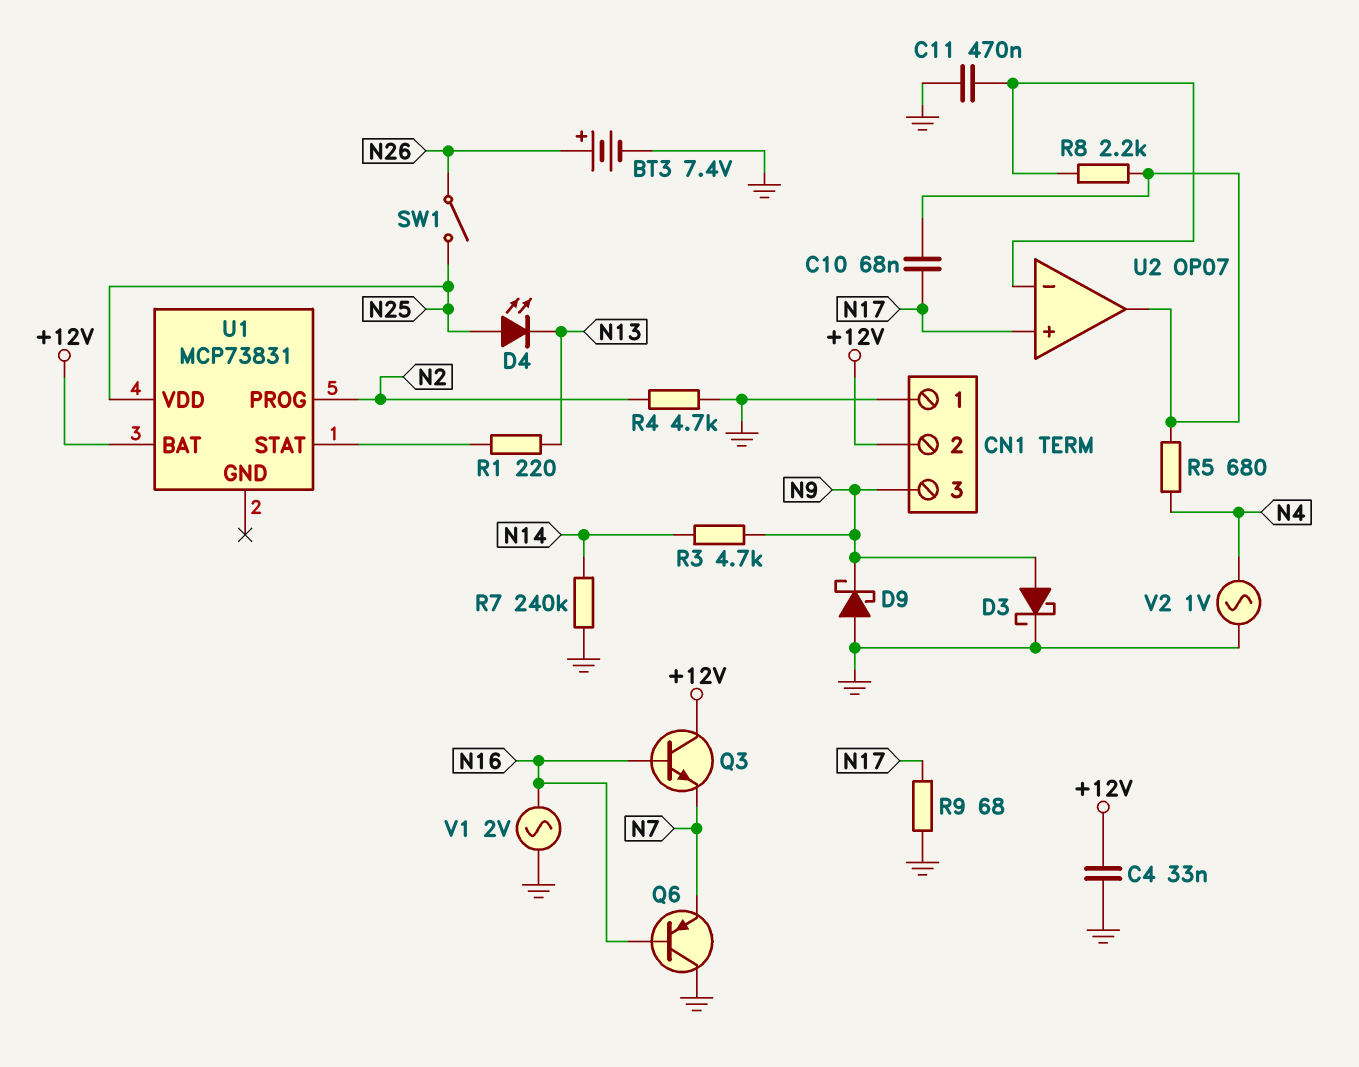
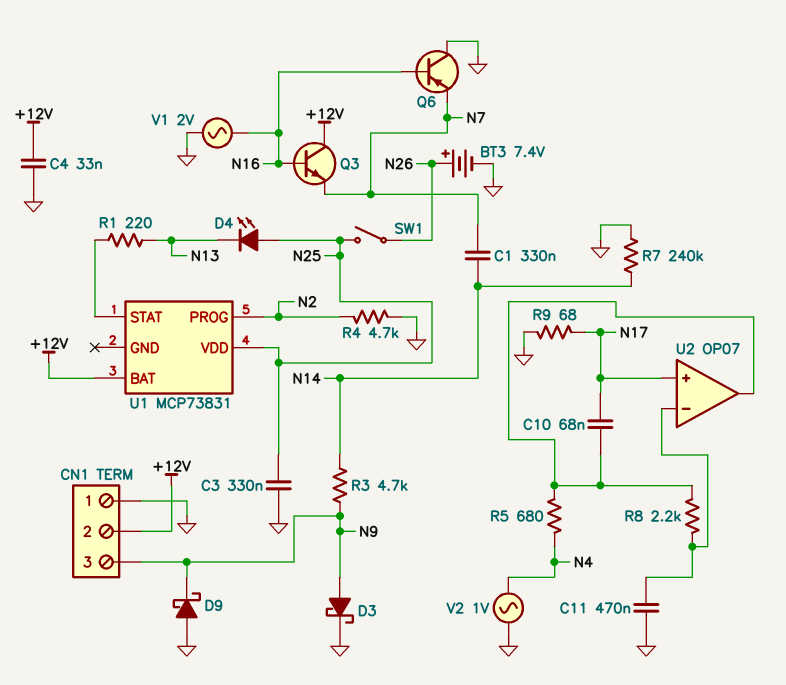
C1: none -> 330nF (N7, N14)
C3: none -> 330nF (GND, N25)

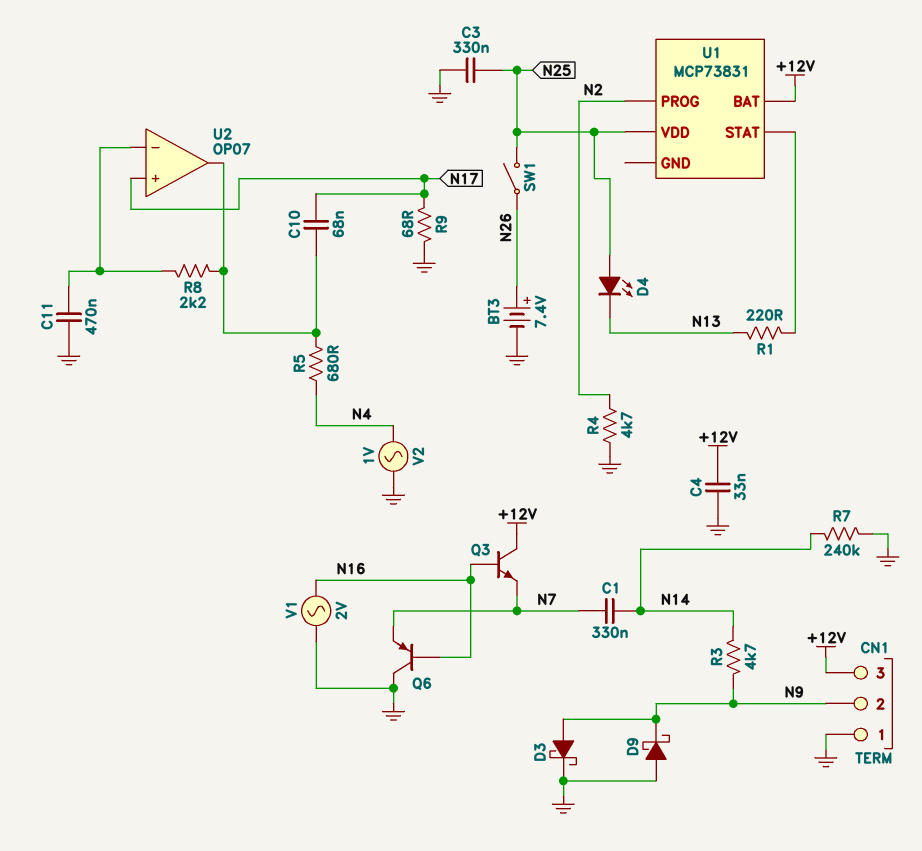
CN1 pin 2: +12V -> N9
CN1 pin 3: N9 -> +12V

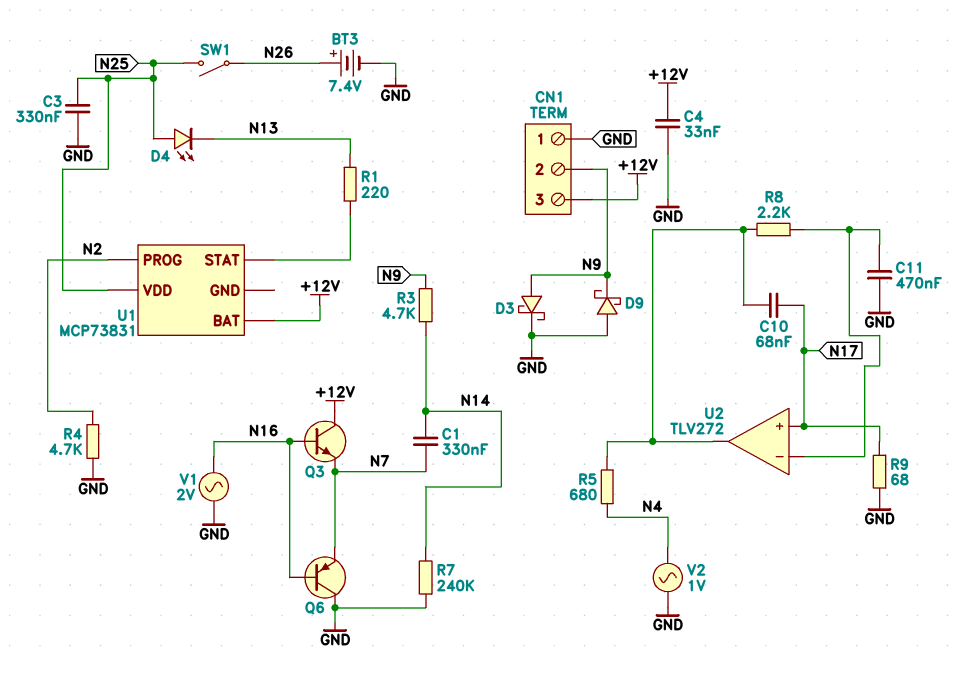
U2: OP07 -> TLV272

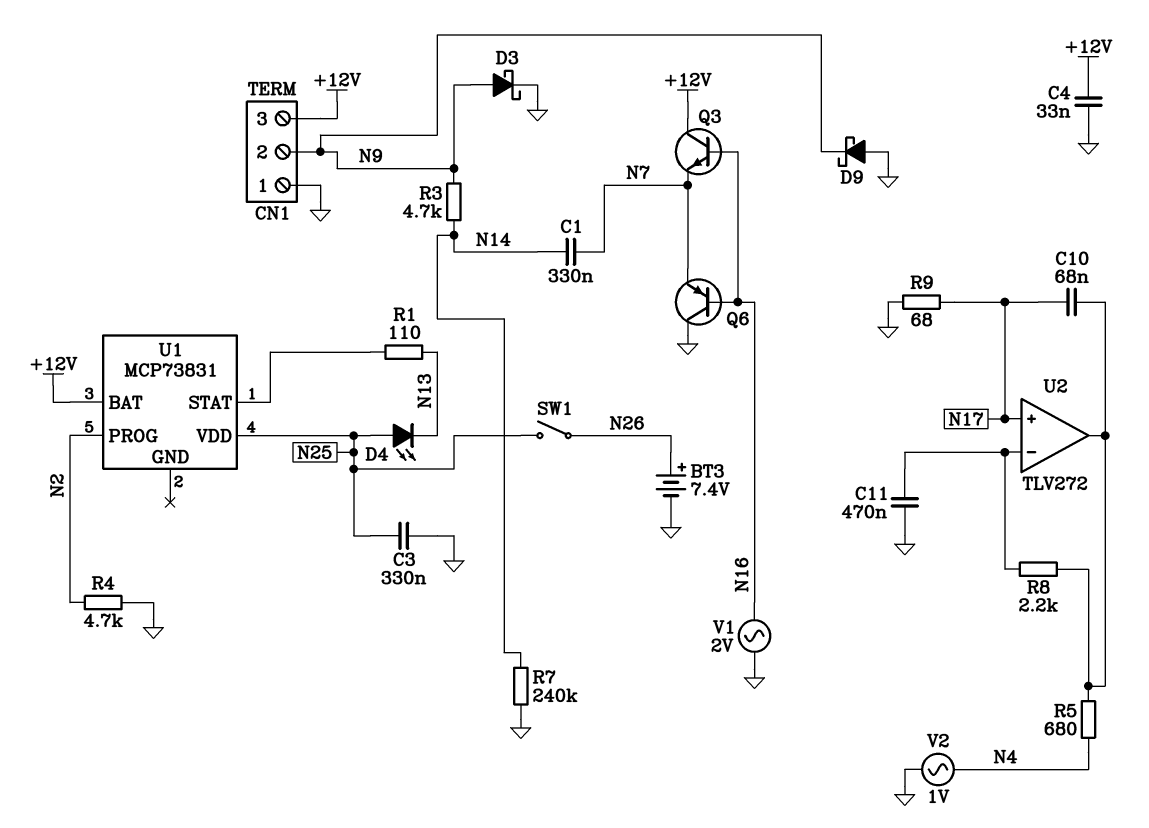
R1: 220 (N13, U1/STAT) -> 110 (N13, U1/STAT)

